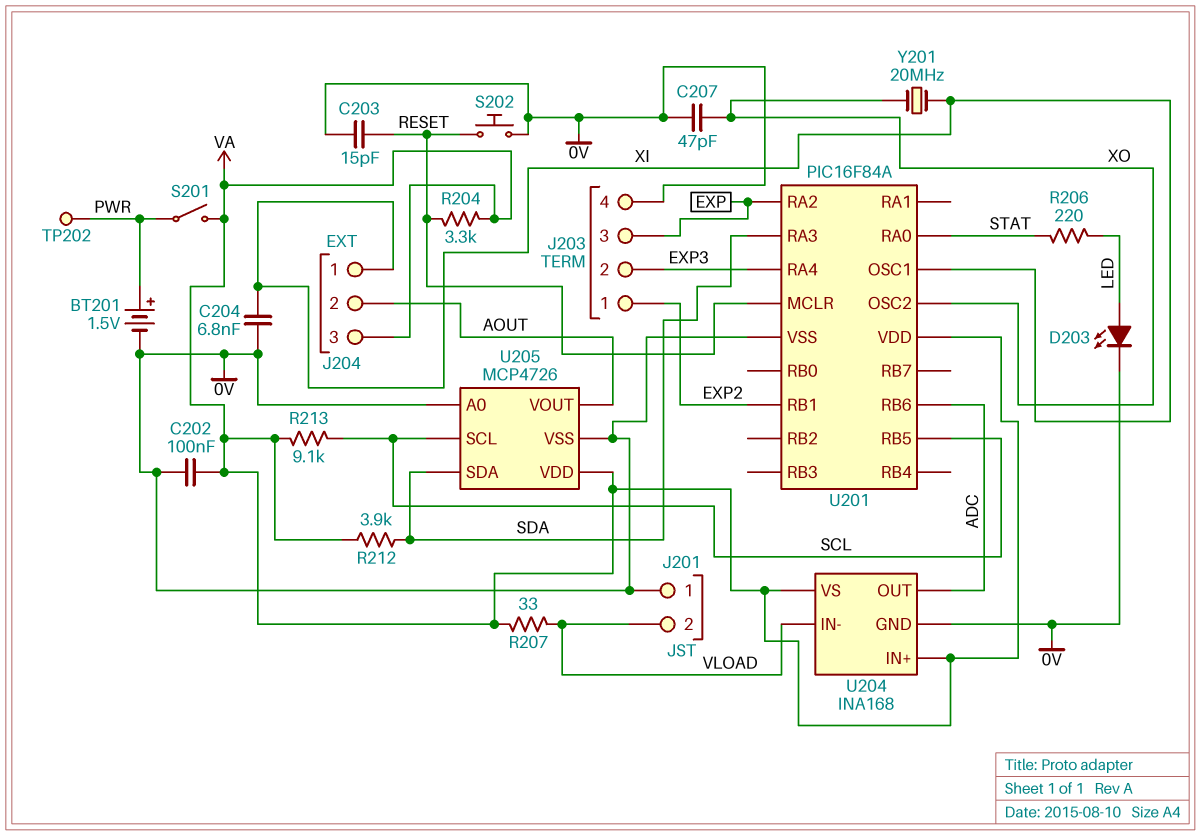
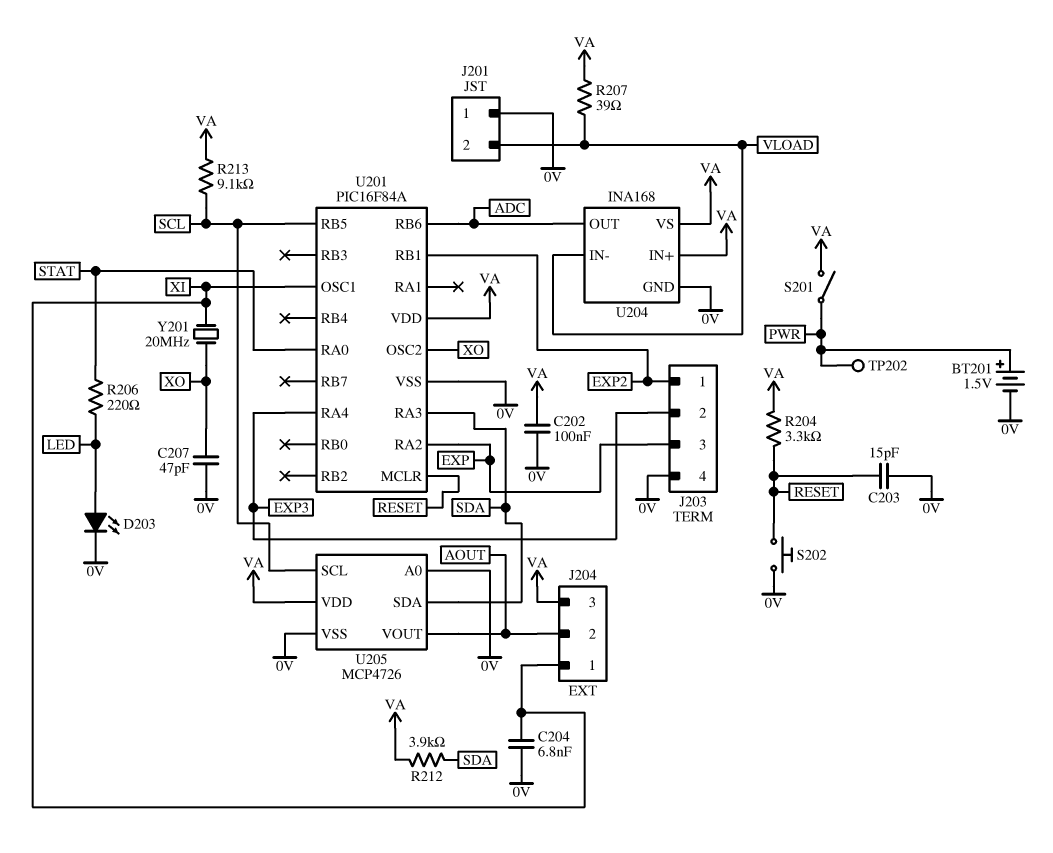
R207: 33 (VA, VLOAD) -> 39 (VA, VLOAD)

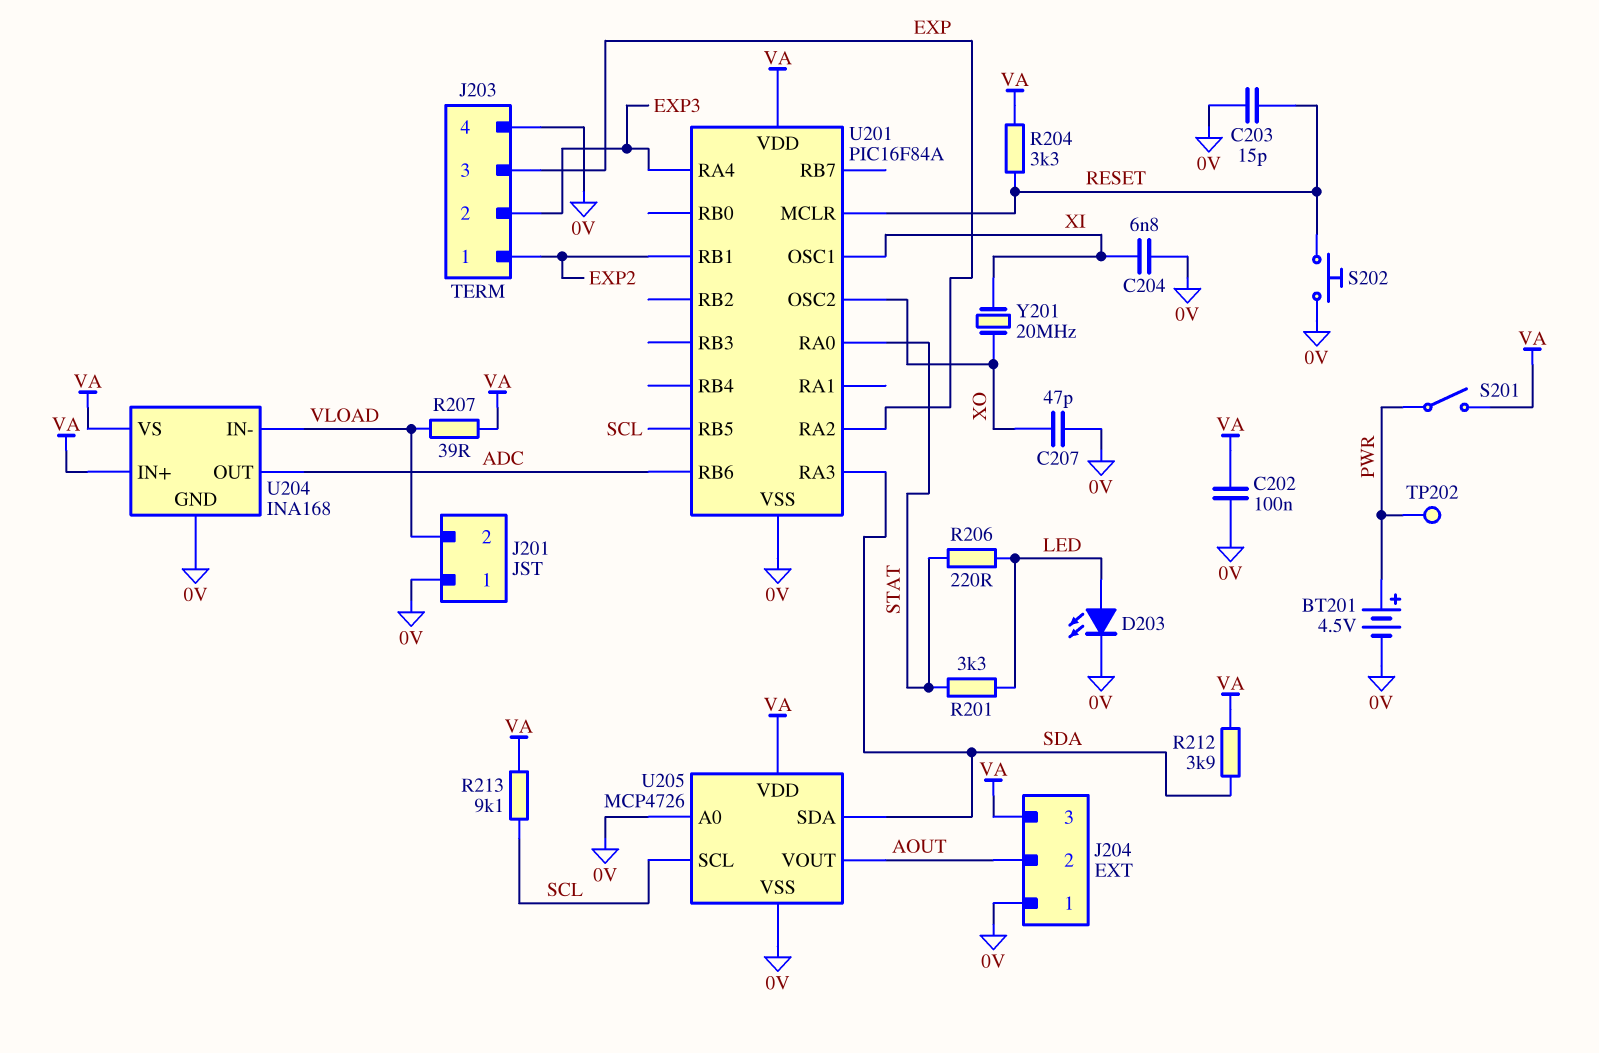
BT201: 1.5V (plus PWR, minus 0V) -> 4.5V (plus PWR, minus 0V)
J204 pin 1: XI -> 0V
R201: none -> 3.3k (LED, STAT)

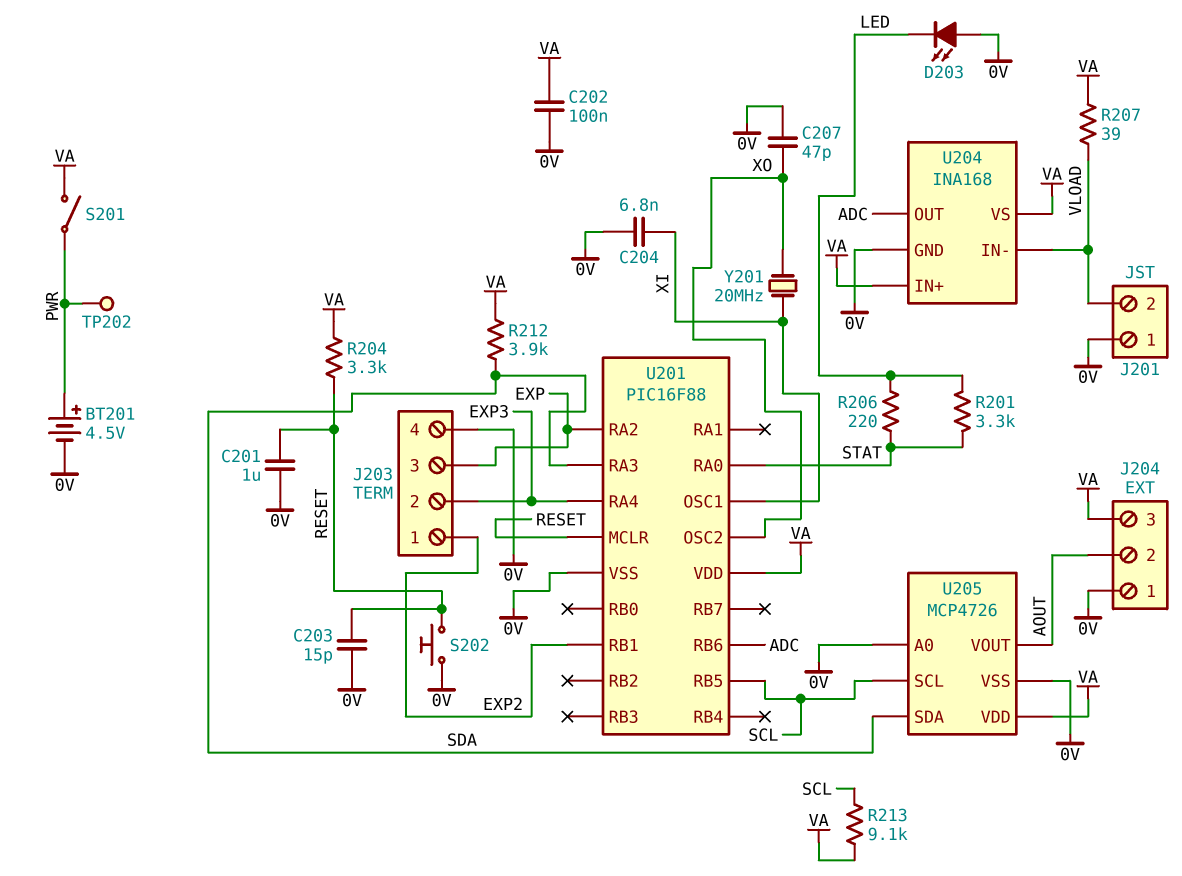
C201: none -> 1uF (0V, RESET)
D203: LED (A LED, K 0V) -> LED (A 0V, K LED)
U201: PIC16F84A -> PIC16F88

